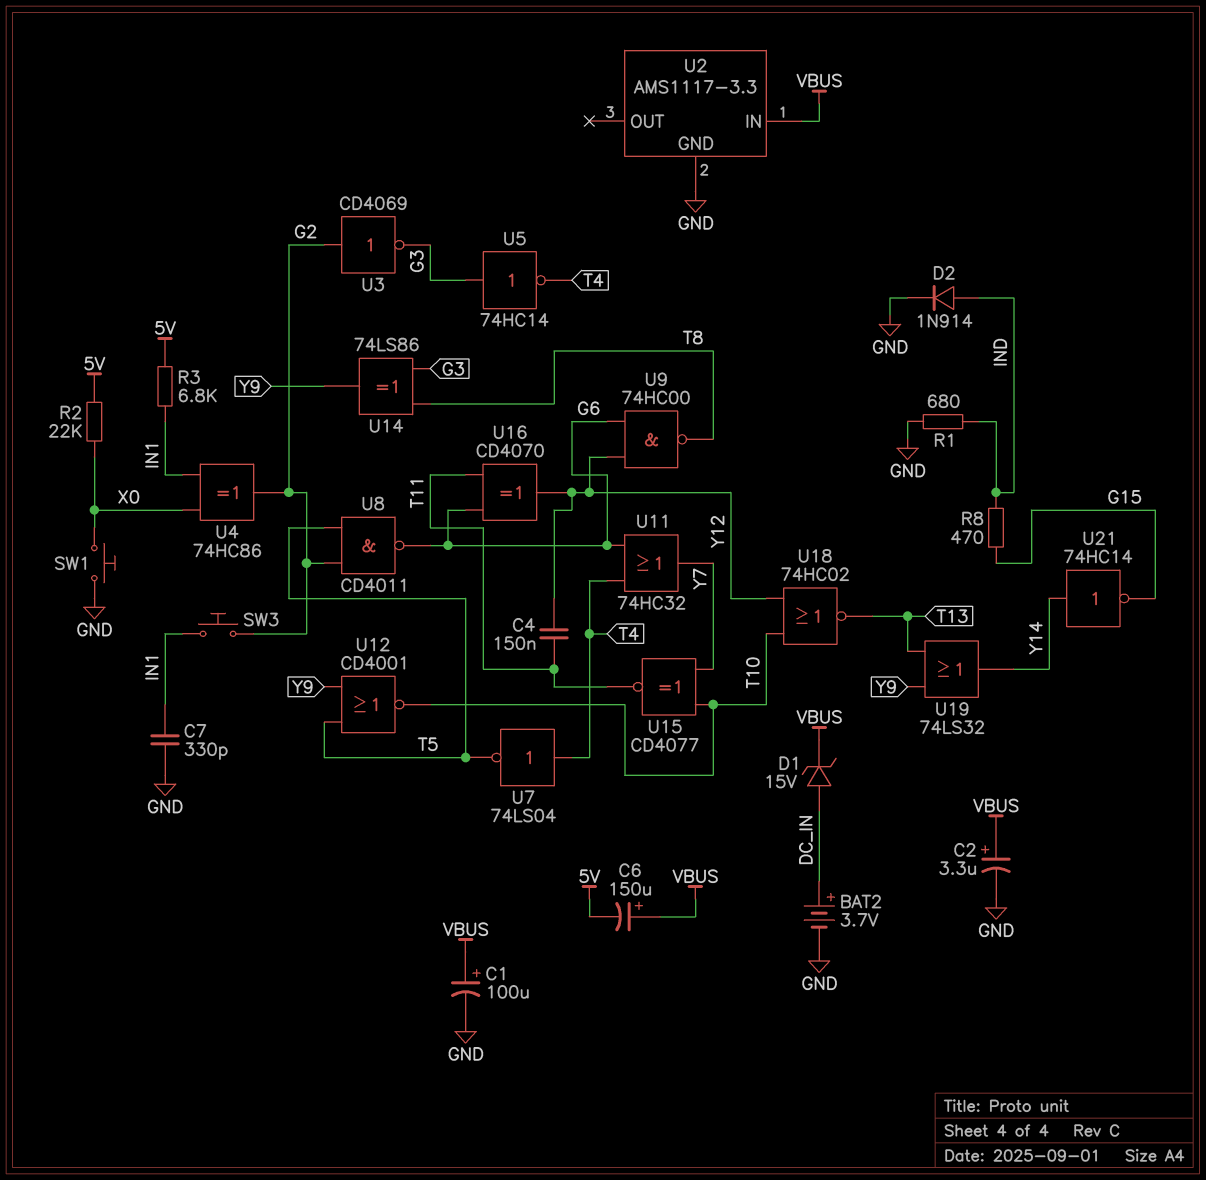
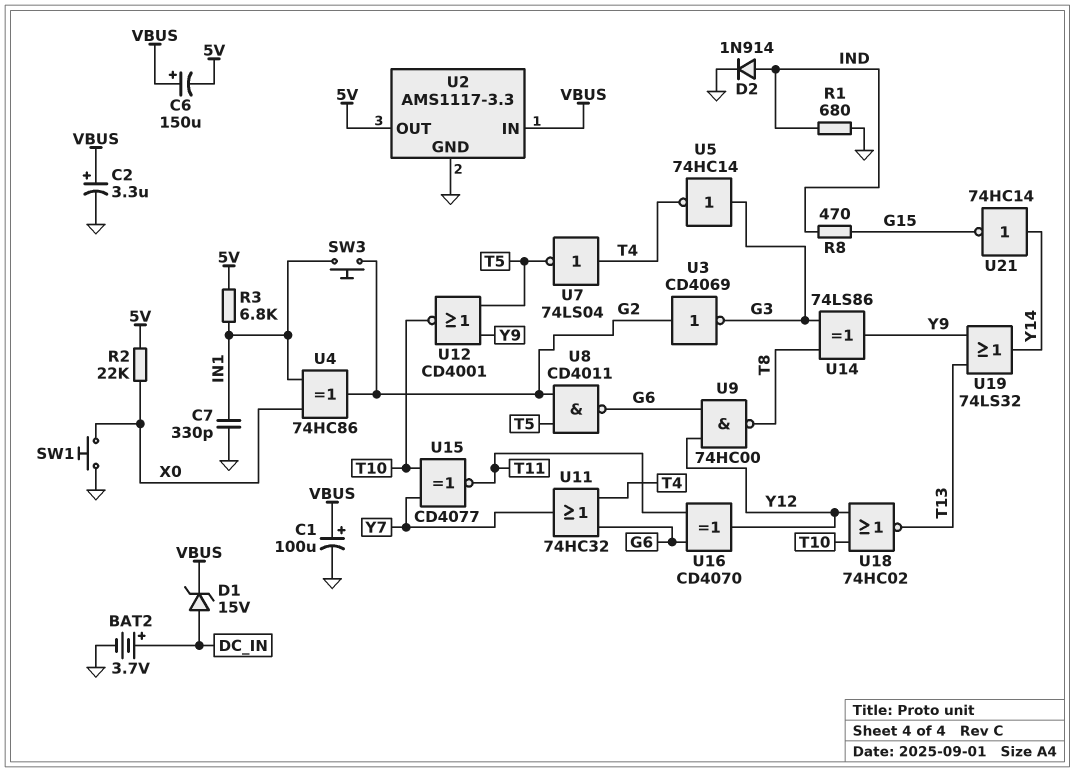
C4: 150nF (T11, Y12) -> none
U2 pin OUT: none -> 5V

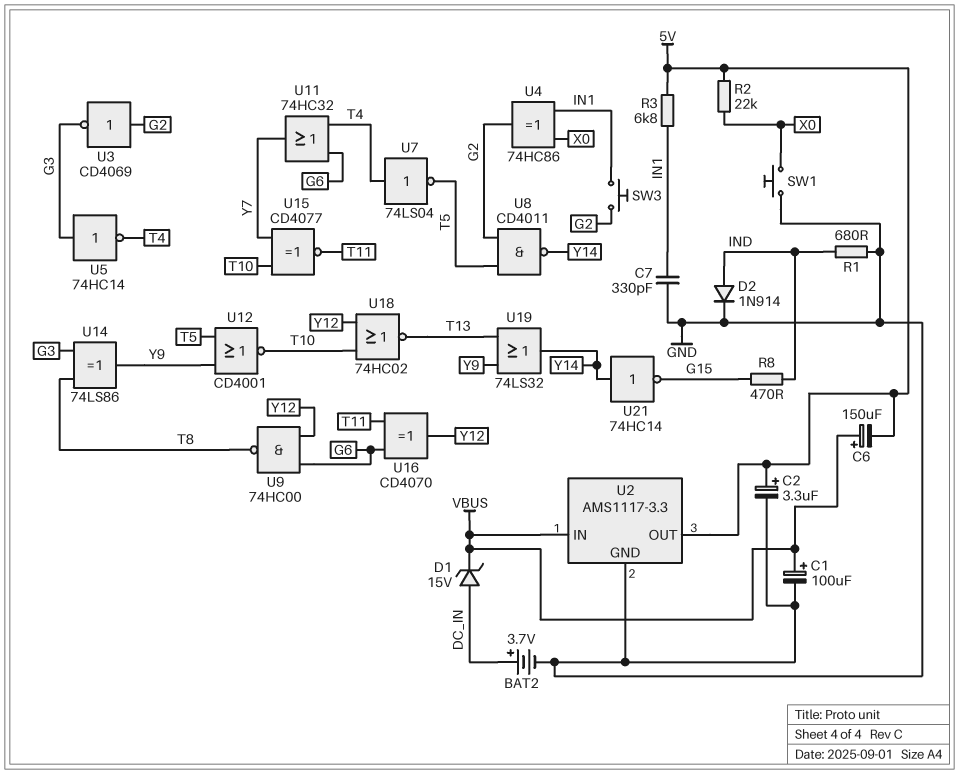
C2: 3.3uF (plus VBUS, minus GND) -> 3.3uF (plus 5V, minus GND)
U8: NAND CD4011 (in G2, in T5, out G6) -> NAND CD4011 (in G2, in T5, out Y14)

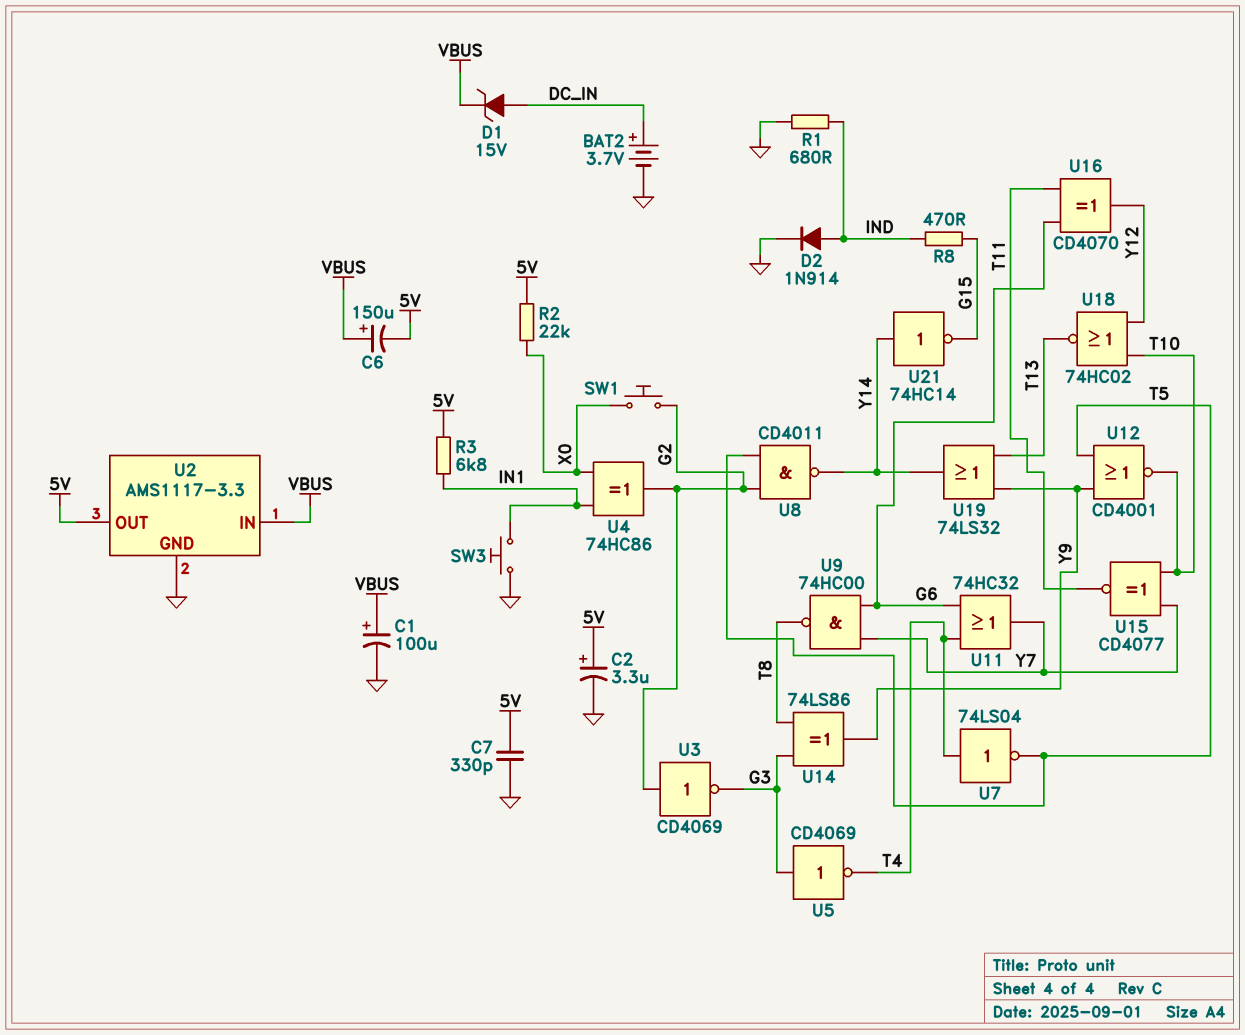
C7: 330pF (GND, IN1) -> 330pF (5V, GND)
SW1: button (GND, X0) -> button (G2, X0)
SW3: button (G2, IN1) -> button (GND, IN1)
U5: NOT 74HC14 (in G3, out T4) -> NOT CD4069 (in G3, out T4)
U9: NAND 74HC00 (in G6, in Y12, out T8) -> NAND 74HC00 (in G6, in Y7, out T8)

